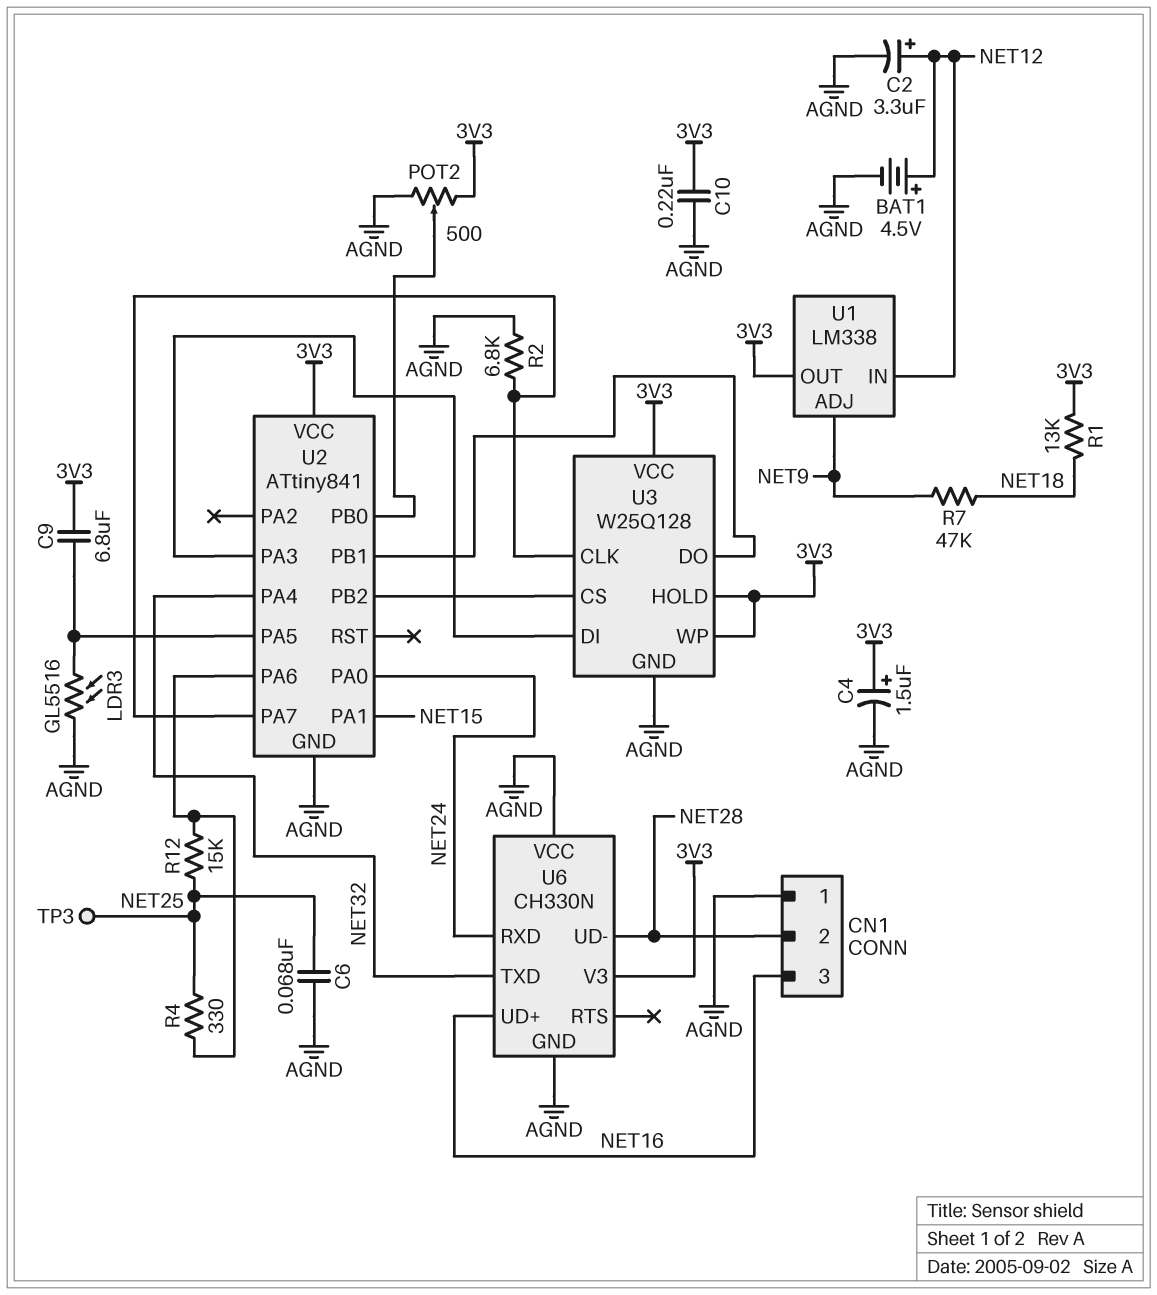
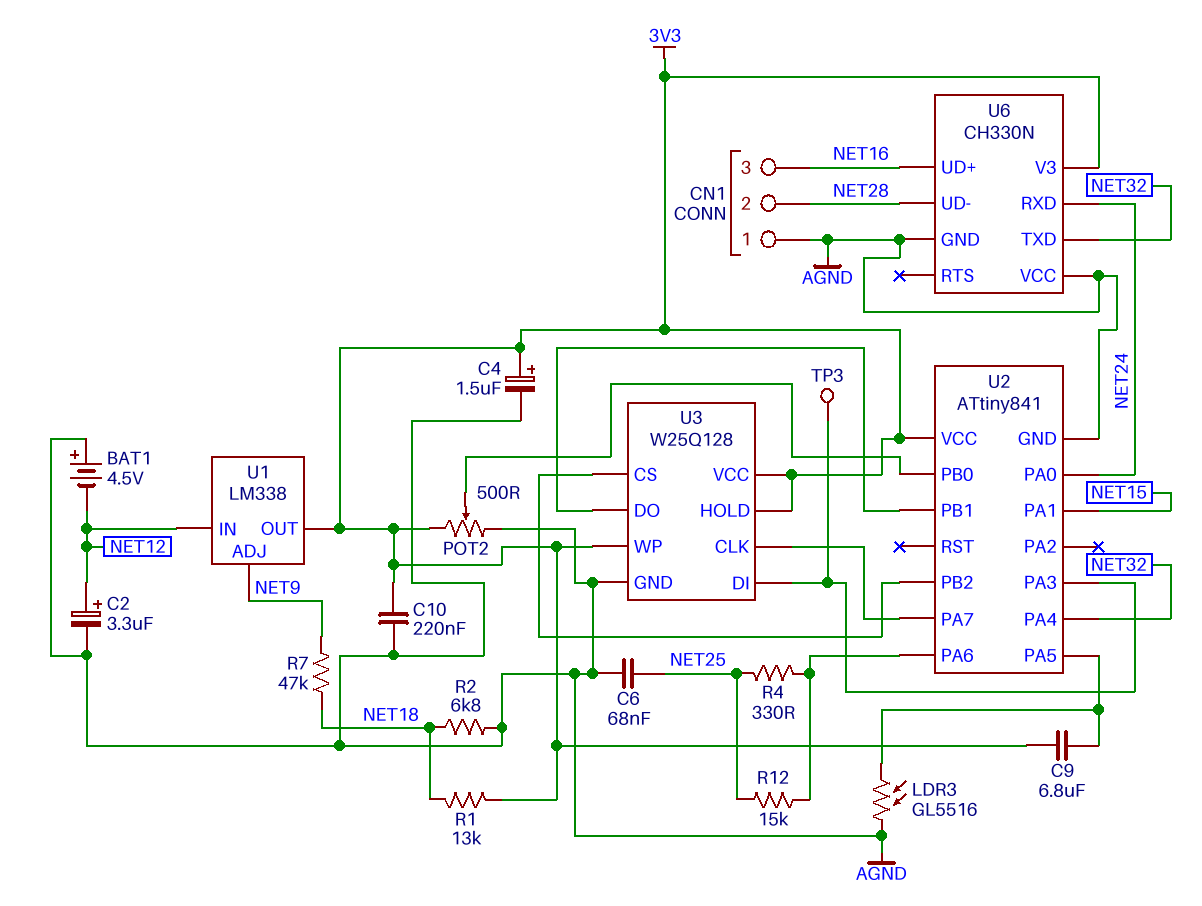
BAT1: 4.5V (plus NET12, minus AGND) -> 4.5V (plus AGND, minus NET12)
R2: 6.8k (AGND, U2/PA7) -> 6.8k (AGND, NET18)
TP3: test point (NET25) -> test point (U2/PA3)

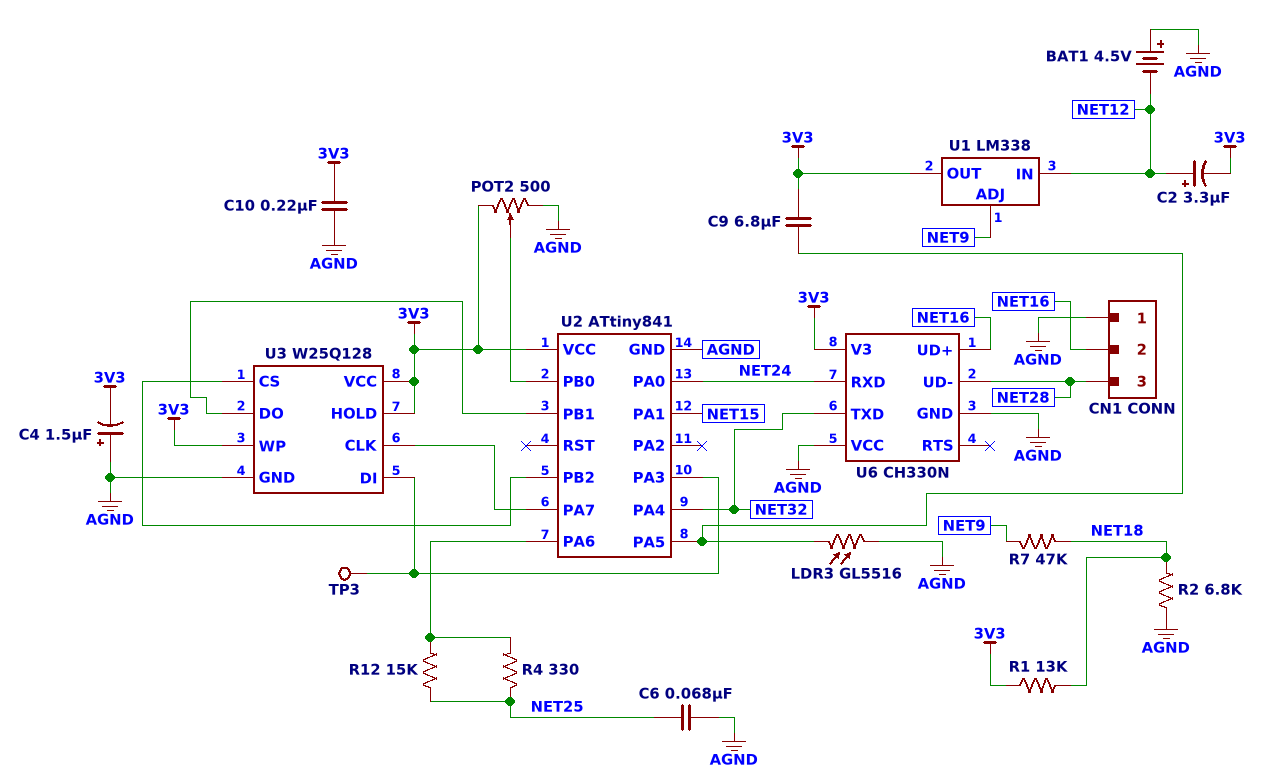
C2: 3.3uF (plus NET12, minus AGND) -> 3.3uF (plus NET12, minus 3V3)
C4: 1.5uF (plus 3V3, minus AGND) -> 1.5uF (plus AGND, minus 3V3)
CN1 pin 2: NET28 -> NET16
CN1 pin 3: NET16 -> NET28

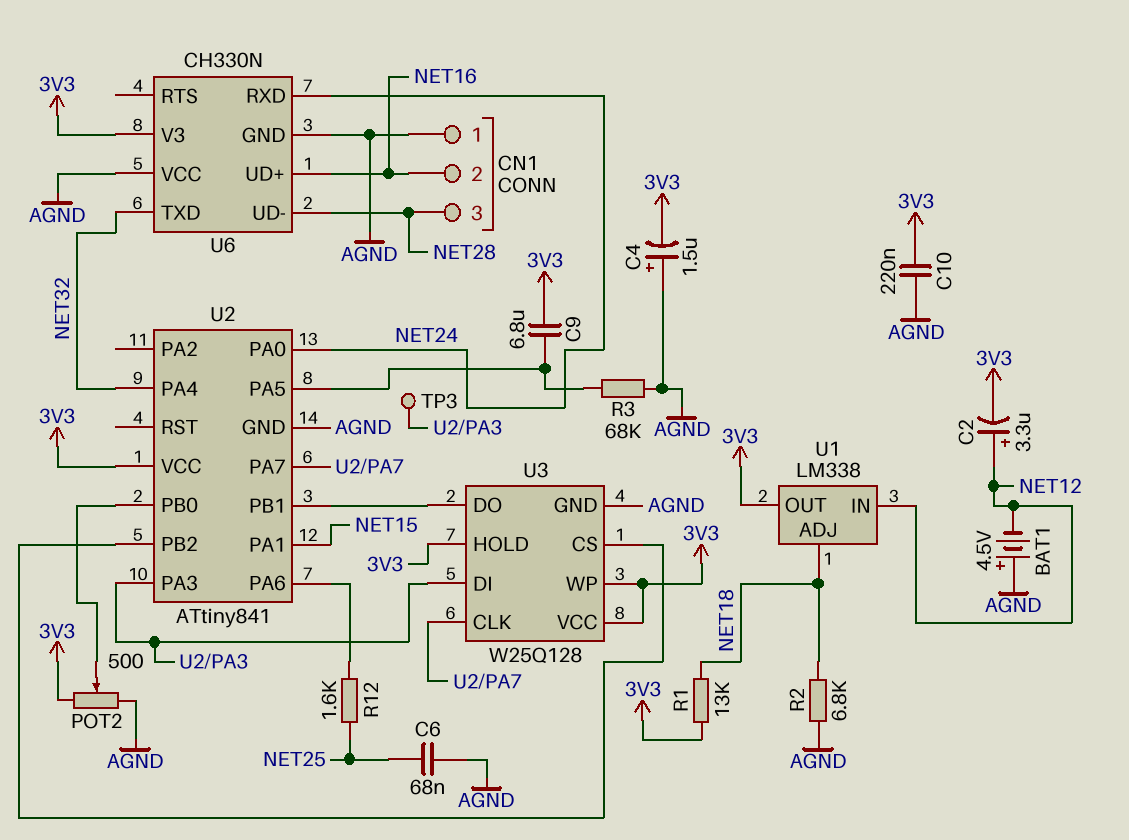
LDR3: GL5516 (AGND, U2/PA5) -> none
R3: none -> 68k (AGND, U2/PA5)
R4: 330 (NET25, U2/PA6) -> none
R7: 47k (NET9, NET18) -> none
R12: 15k (NET25, U2/PA6) -> 1.6k (NET25, U2/PA6)
U1 pin ADJ: NET9 -> NET18

